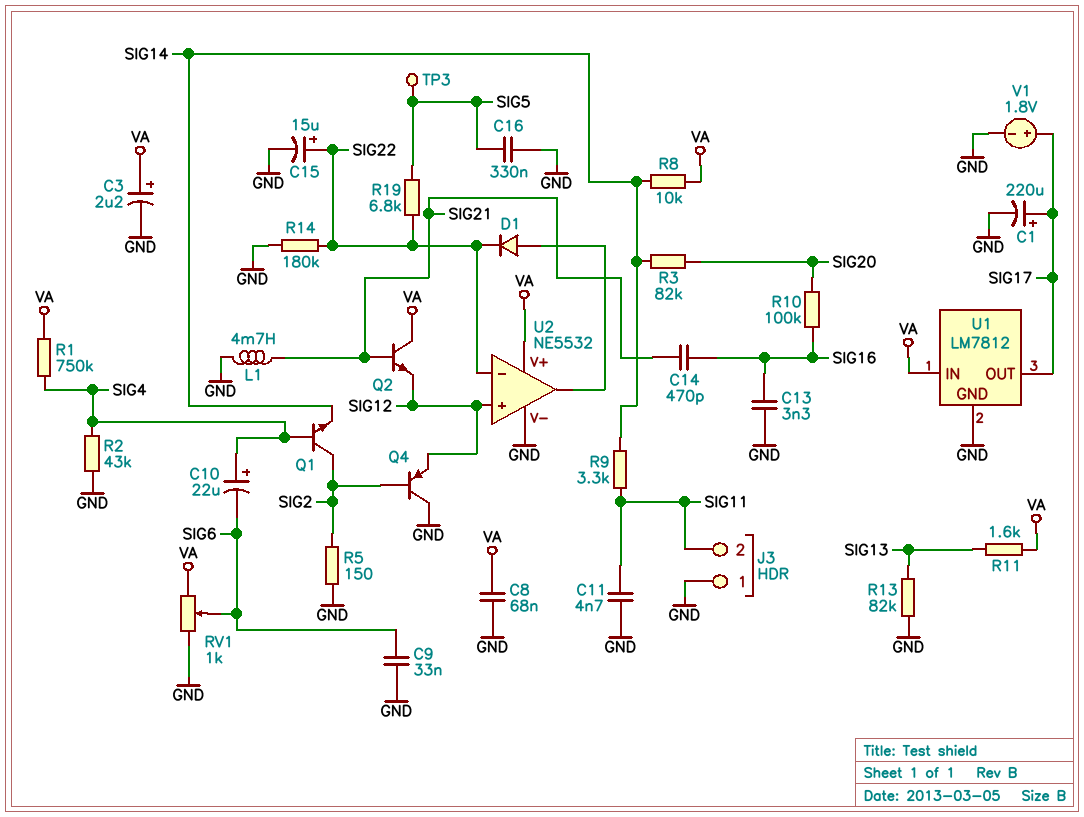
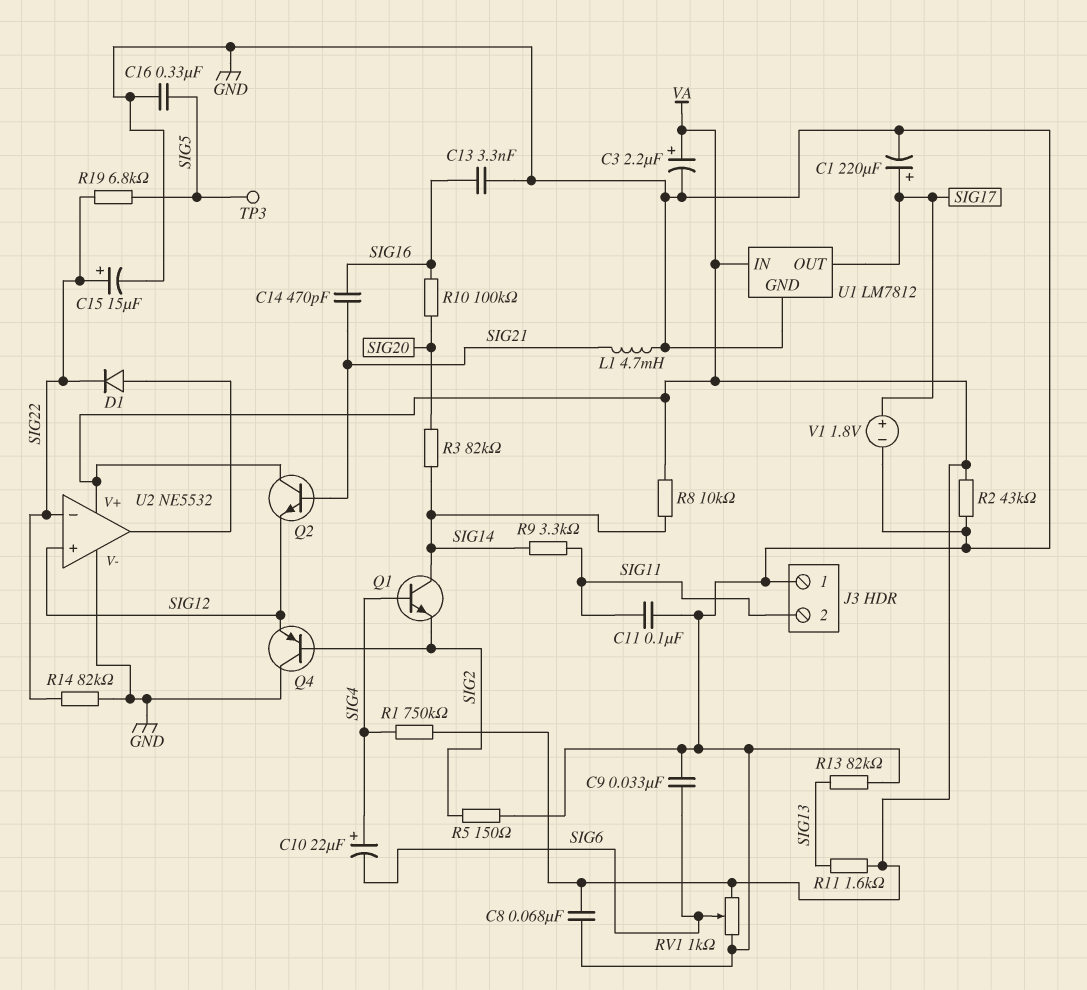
C11: 4.7nF (GND, SIG11) -> 100nF (GND, SIG11)
Q1: NPN (B SIG4, C SIG2, E SIG14) -> NPN (B SIG4, C SIG14, E SIG2)
R2: 43k (GND, SIG4) -> 43k (GND, VA)
R14: 180k (GND, SIG22) -> 82k (GND, SIG22)

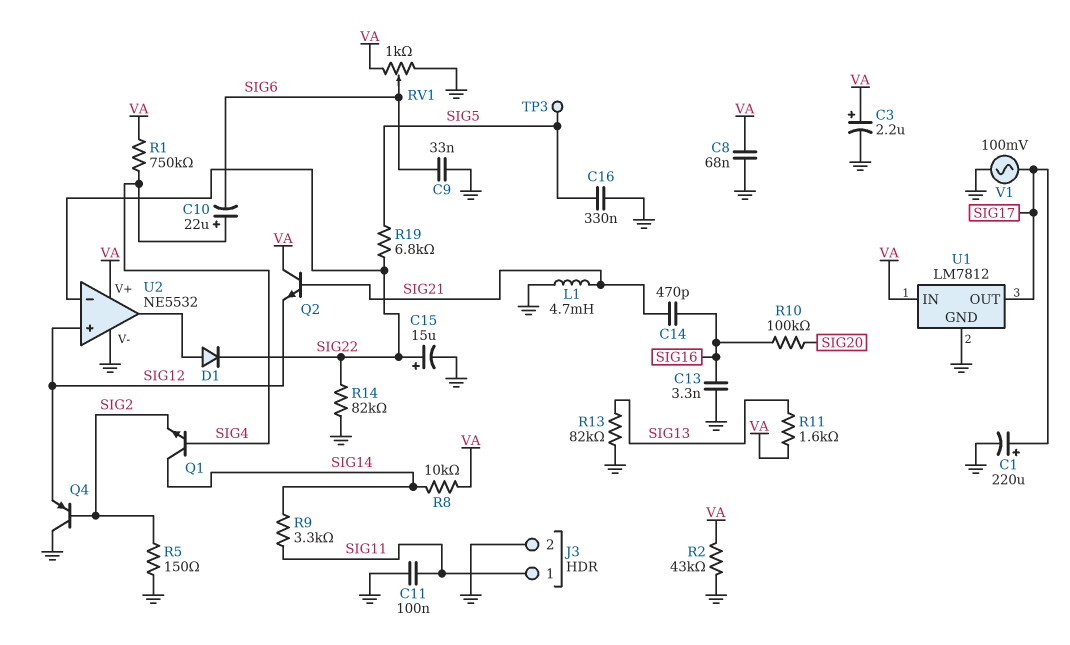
J3 pin 1: GND -> SIG11
J3 pin 2: SIG11 -> GND
R3: 82k (SIG14, SIG20) -> none
V1: 1.8V (plus SIG17, minus GND) -> AC 100mV (GND, SIG17)

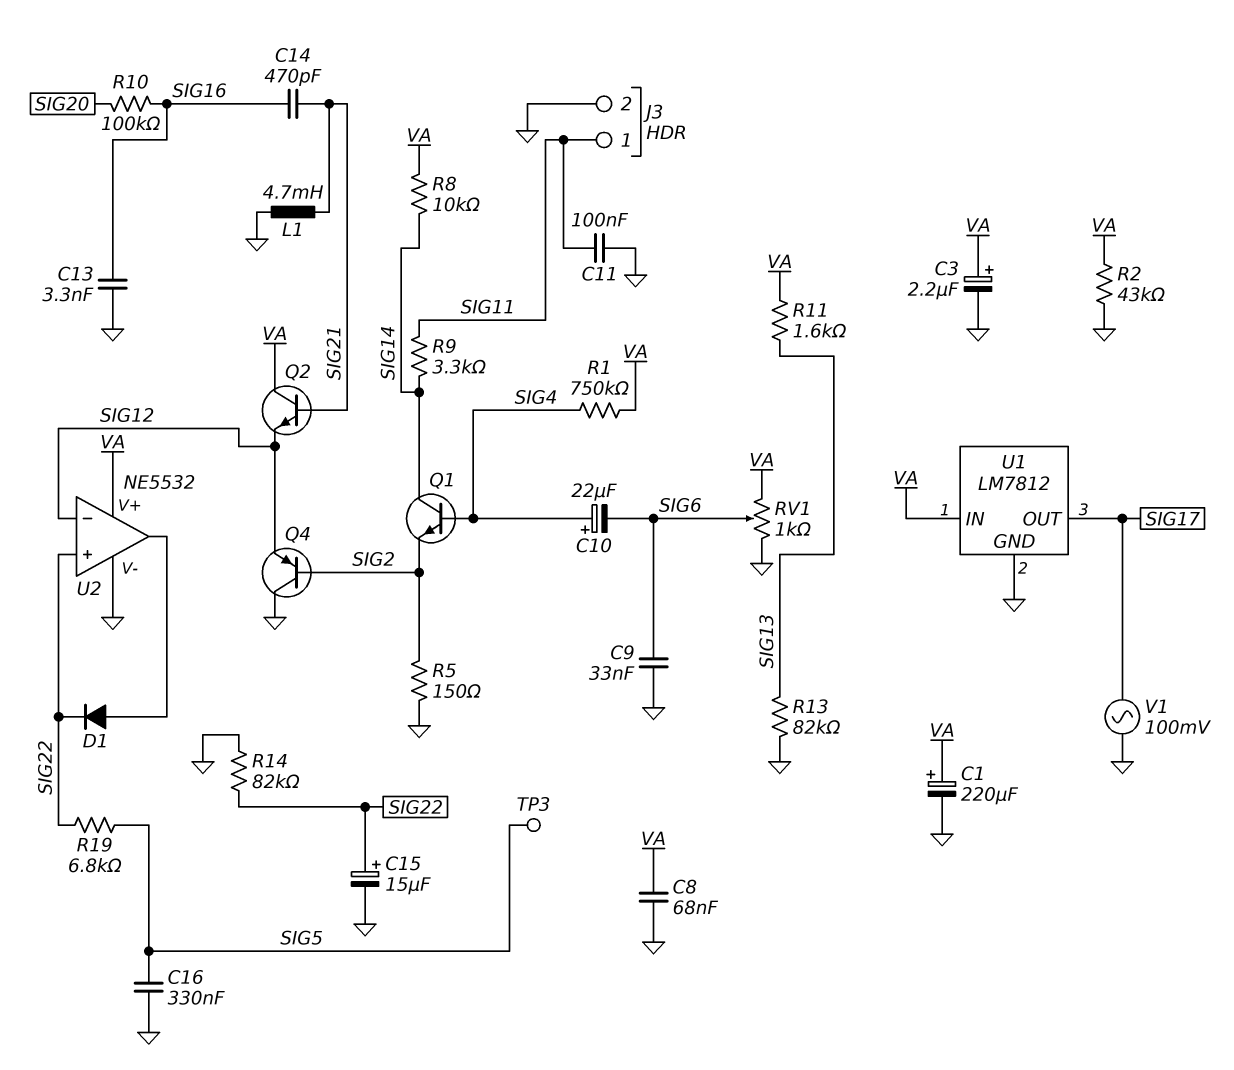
C1: 220uF (plus SIG17, minus GND) -> 220uF (plus VA, minus GND)
U2 pin in+: SIG12 -> SIG22
U2 pin in-: SIG22 -> SIG12

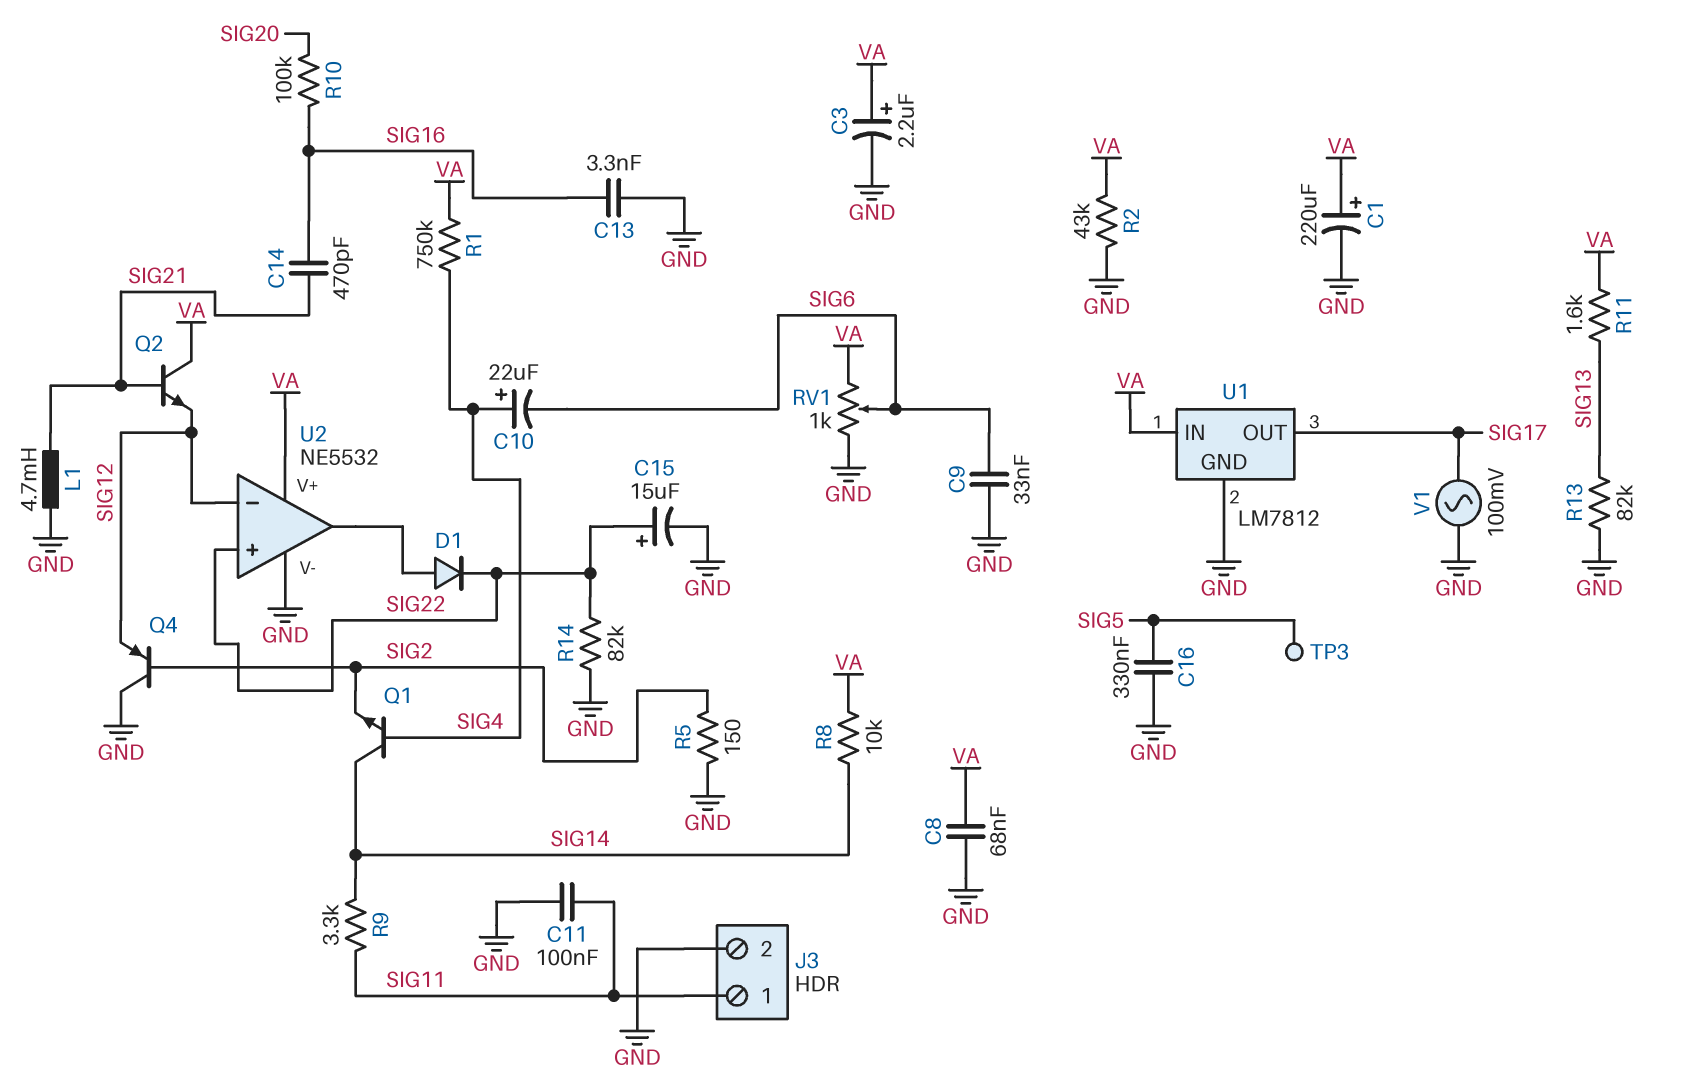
R19: 6.8k (SIG5, SIG22) -> none

